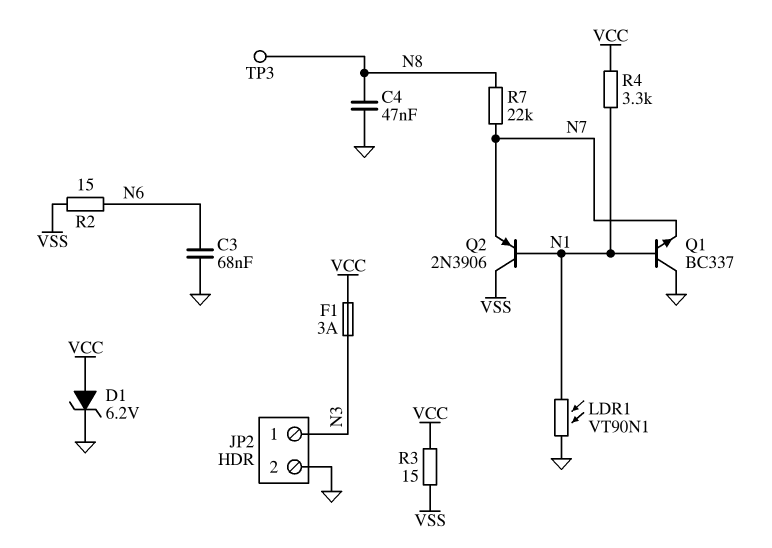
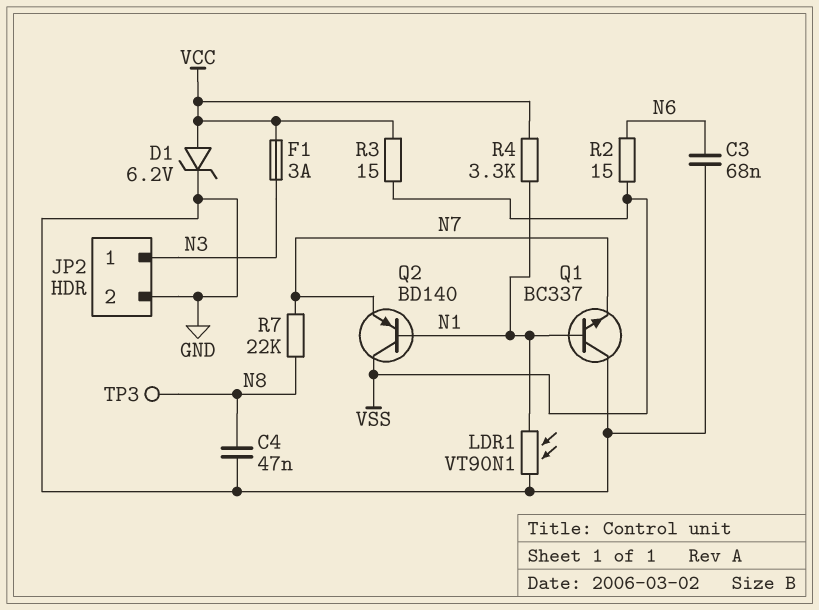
Q2: PNP 2N3906 (B N1, C VSS, E N7) -> PNP BD140 (B N1, C VSS, E N7)

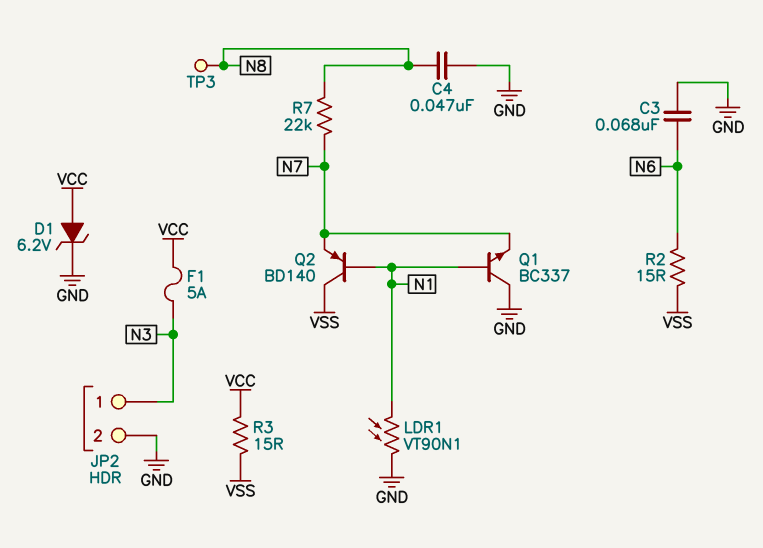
F1: 3A (N3, VCC) -> 5A (N3, VCC)
R4: 3.3k (N1, VCC) -> none

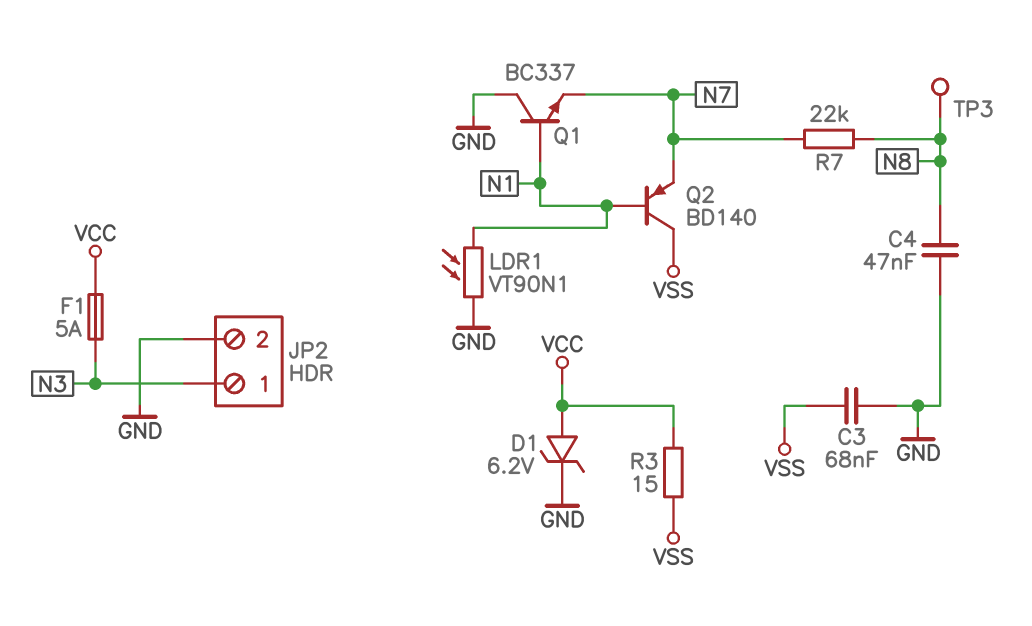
C3: 68nF (GND, N6) -> 68nF (GND, VSS)
R2: 15 (N6, VSS) -> none

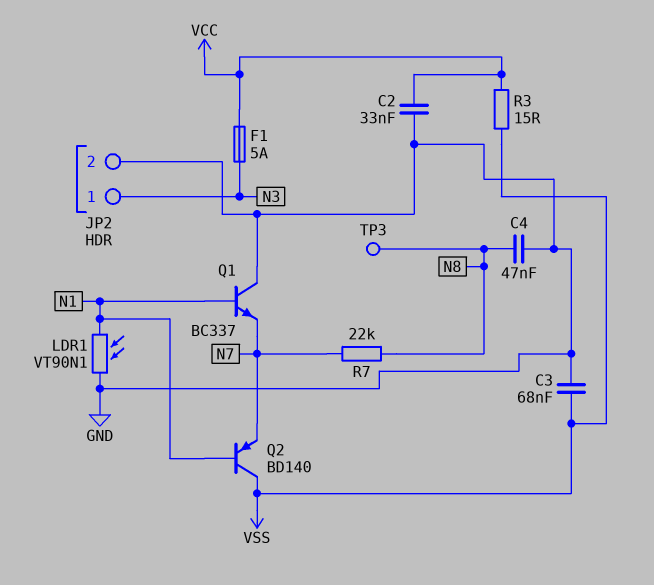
C2: none -> 33nF (GND, VCC)
D1: zener 6.2V (A VCC, K GND) -> none

